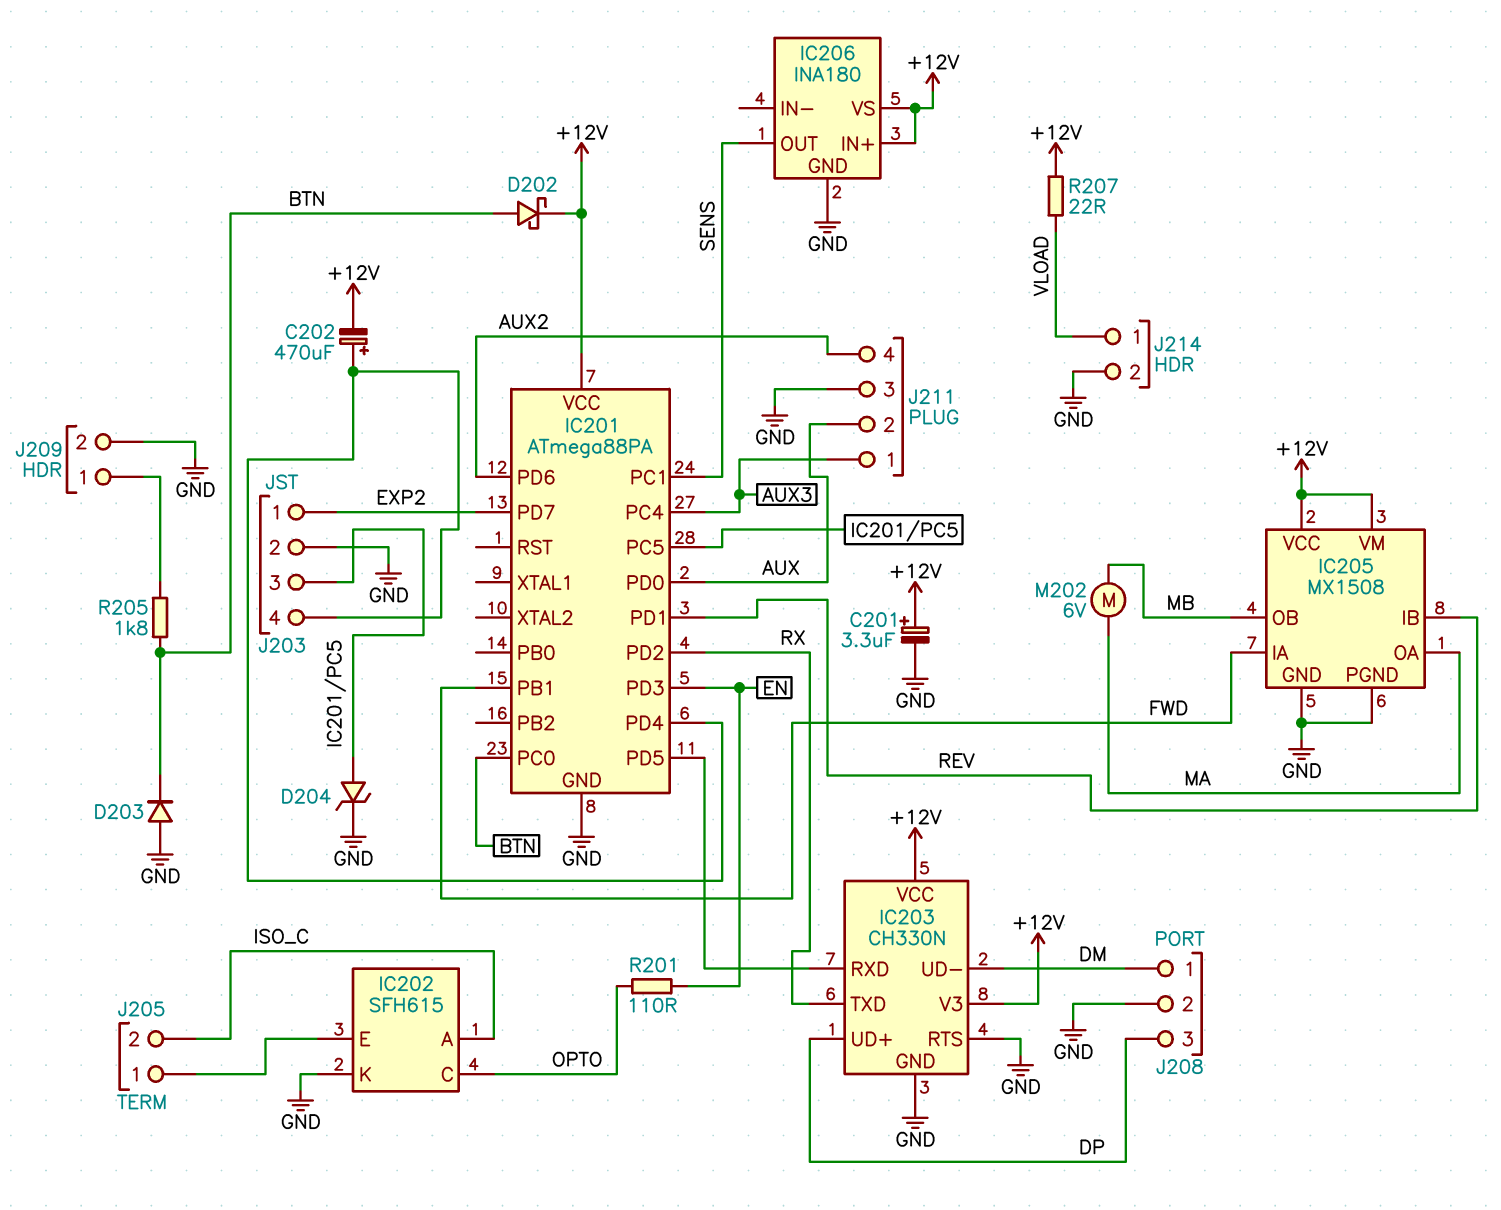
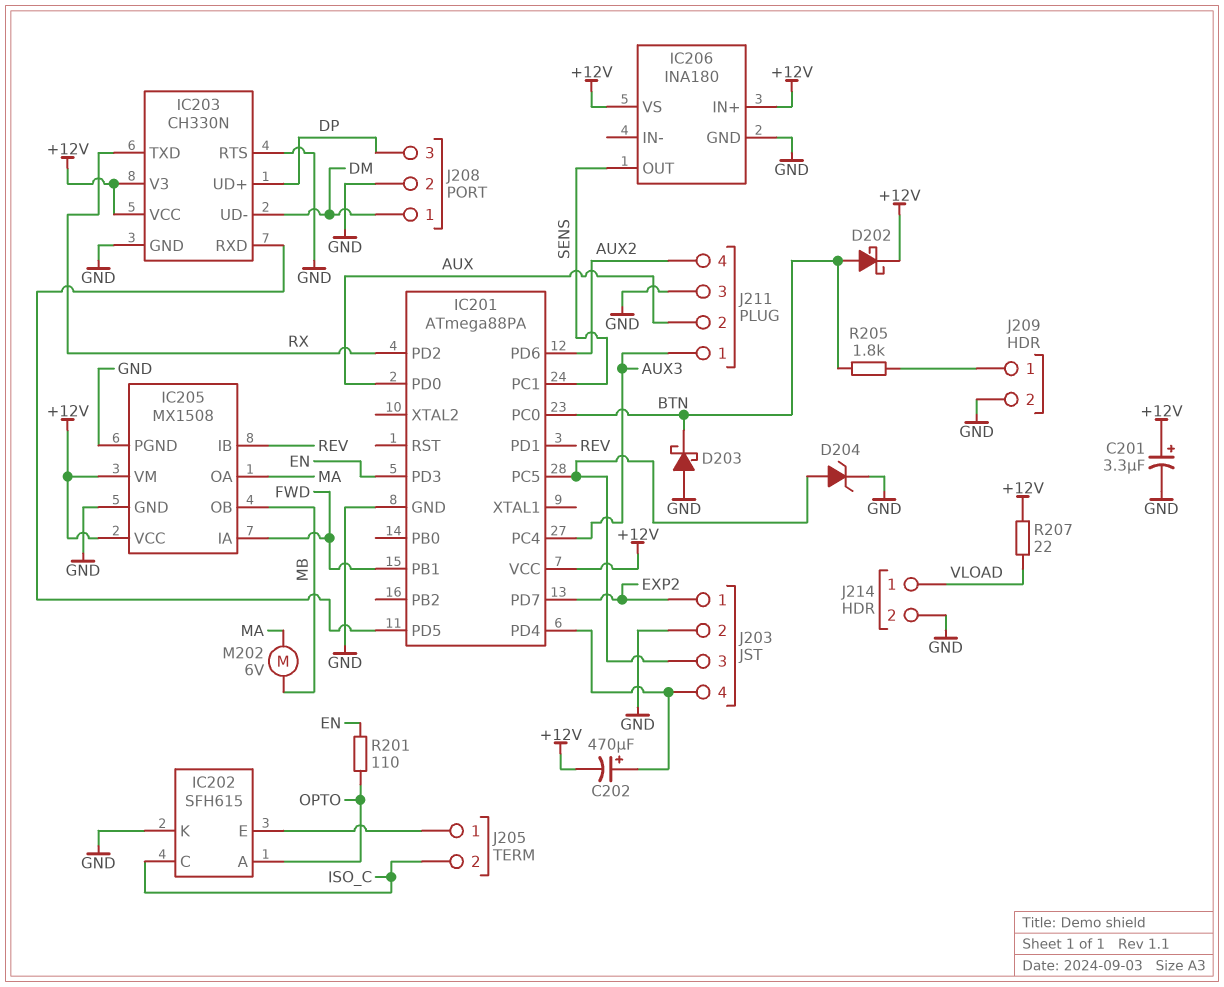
D203: diode (A GND, K BTN) -> schottky (A GND, K BTN)
IC202 pin A: ISO_C -> OPTO
IC202 pin C: OPTO -> ISO_C

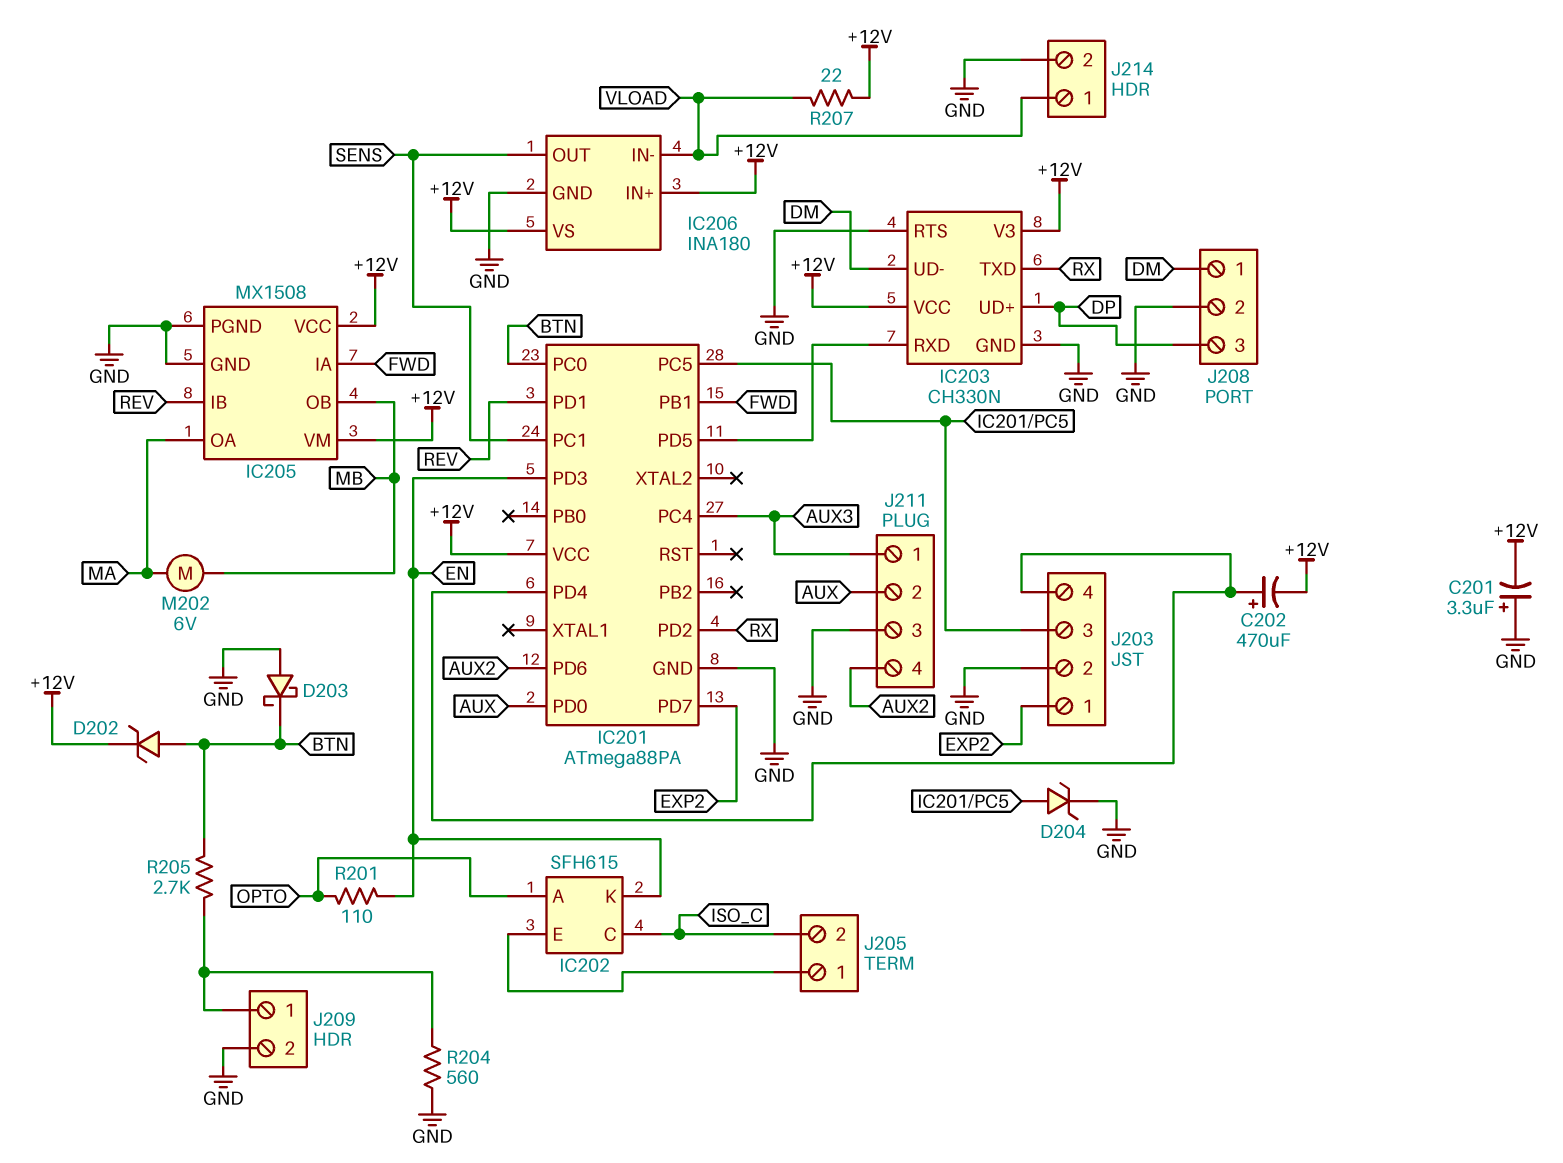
C201: 3.3uF (plus +12V, minus GND) -> 3.3uF (plus GND, minus +12V)
D202: schottky (A BTN, K +12V) -> zener (A BTN, K +12V)
IC202 pin K: GND -> EN
IC206 pin IN-: none -> VLOAD
R204: none -> 560 (GND, J209/1)
R205: 1.8k (BTN, J209/1) -> 2.7k (BTN, J209/1)

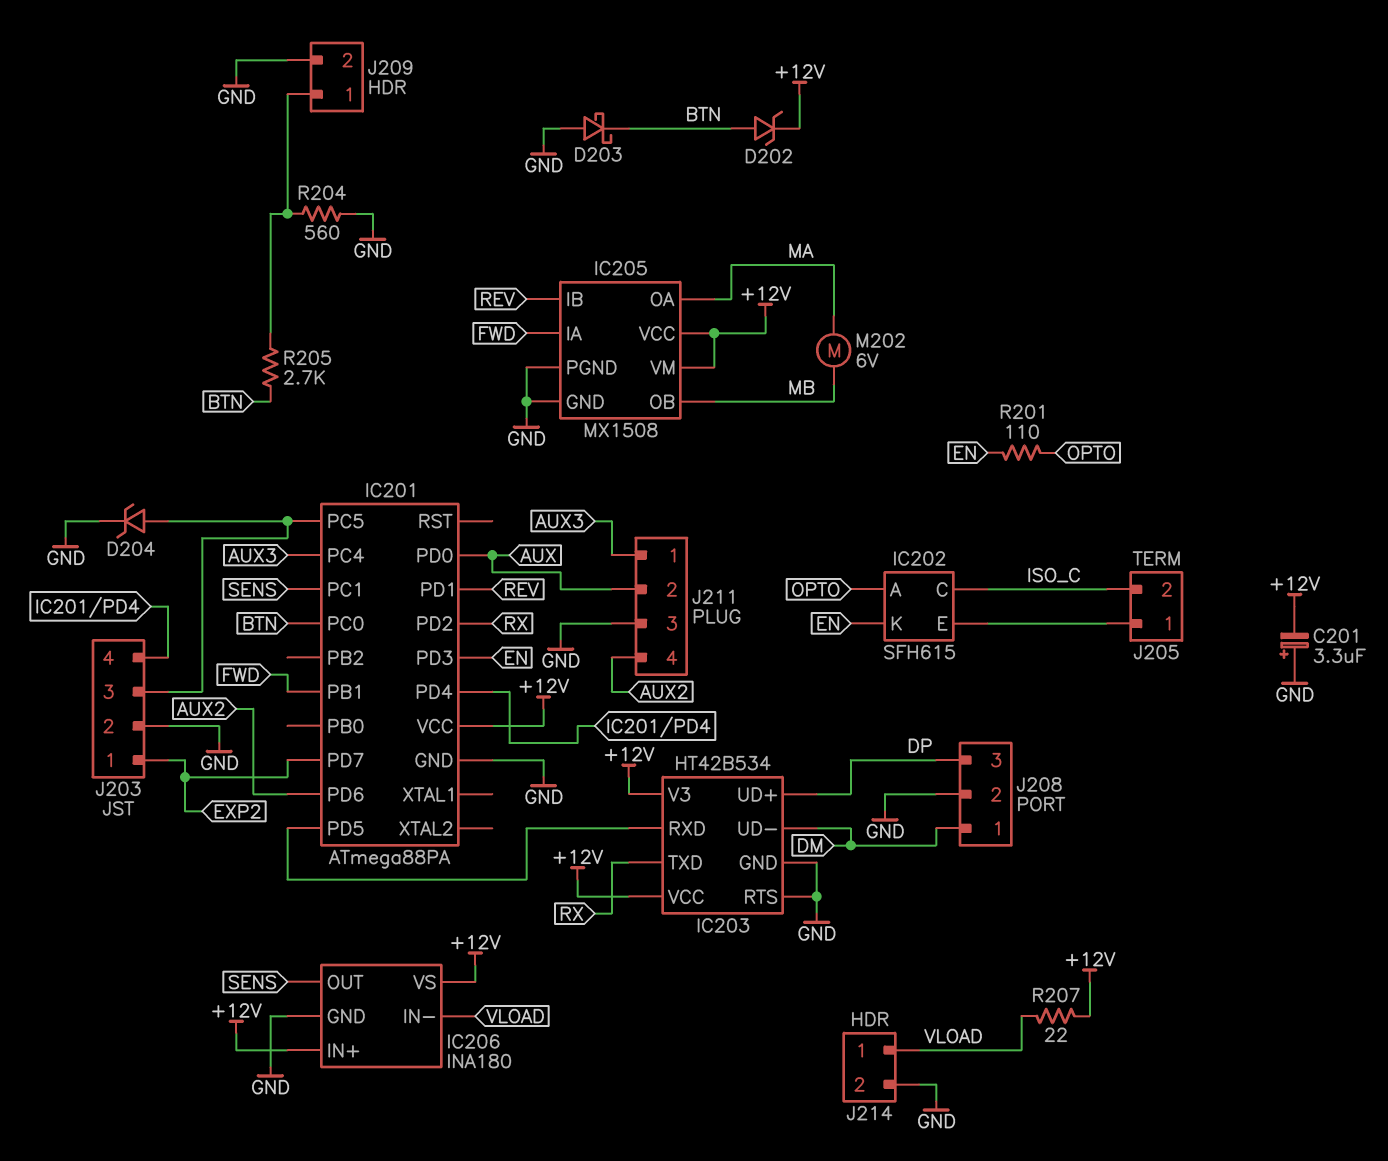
C202: 470uF (plus IC201/PD4, minus +12V) -> none
IC203: CH330N -> HT42B534

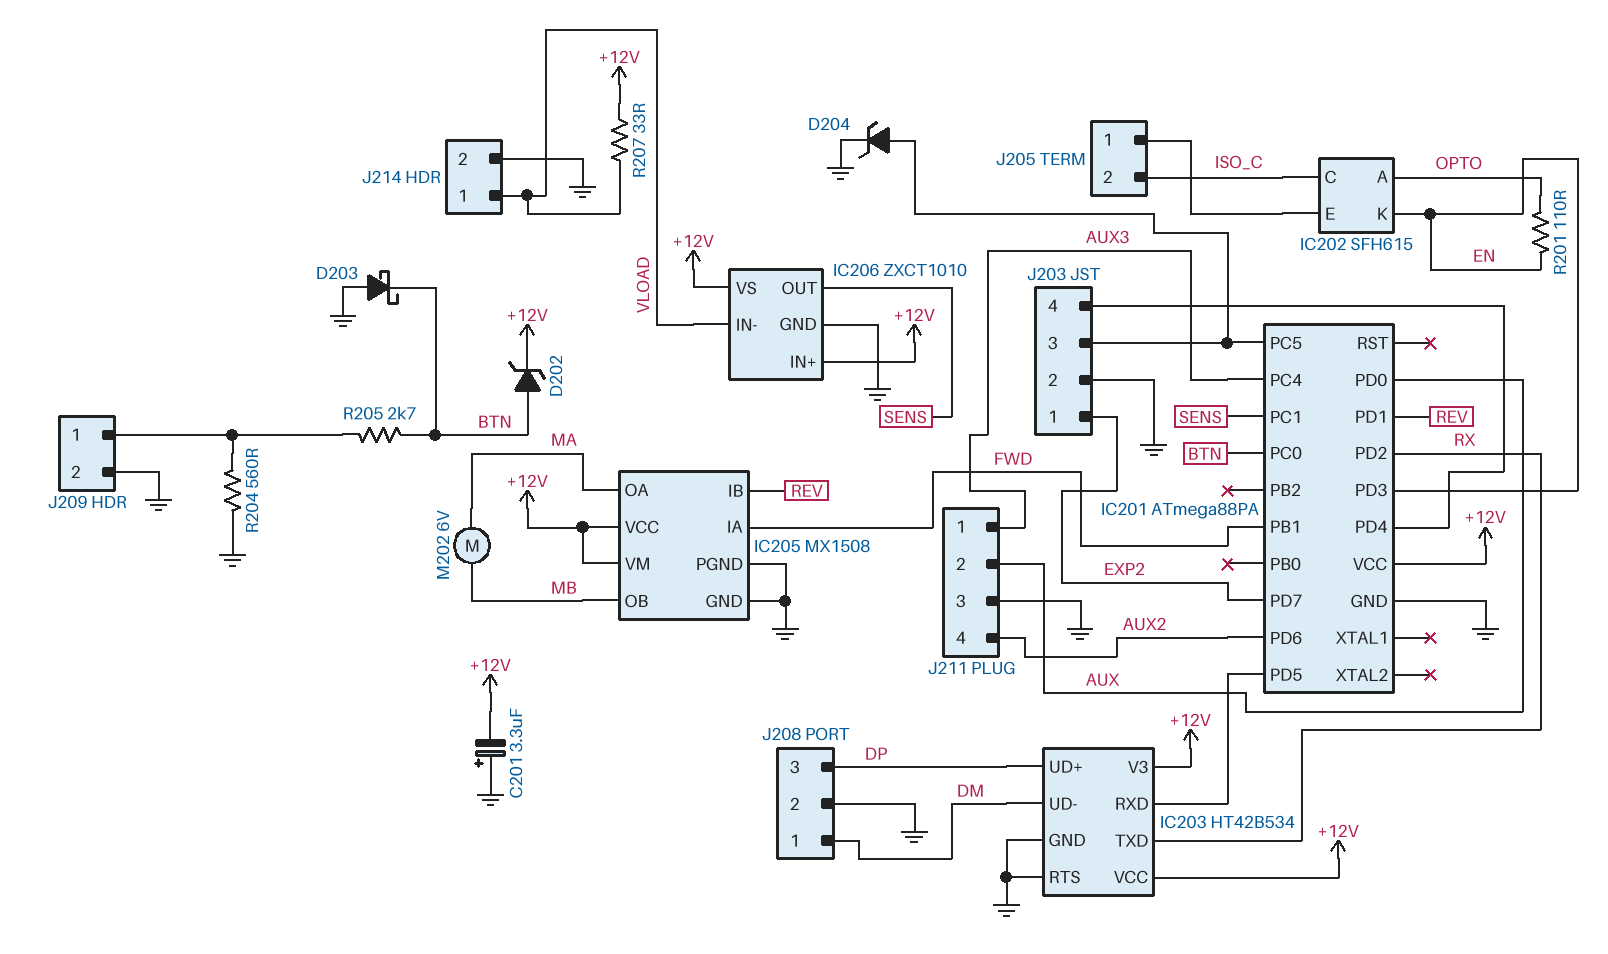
IC206: INA180 -> ZXCT1010
R207: 22 (+12V, VLOAD) -> 33 (+12V, VLOAD)

